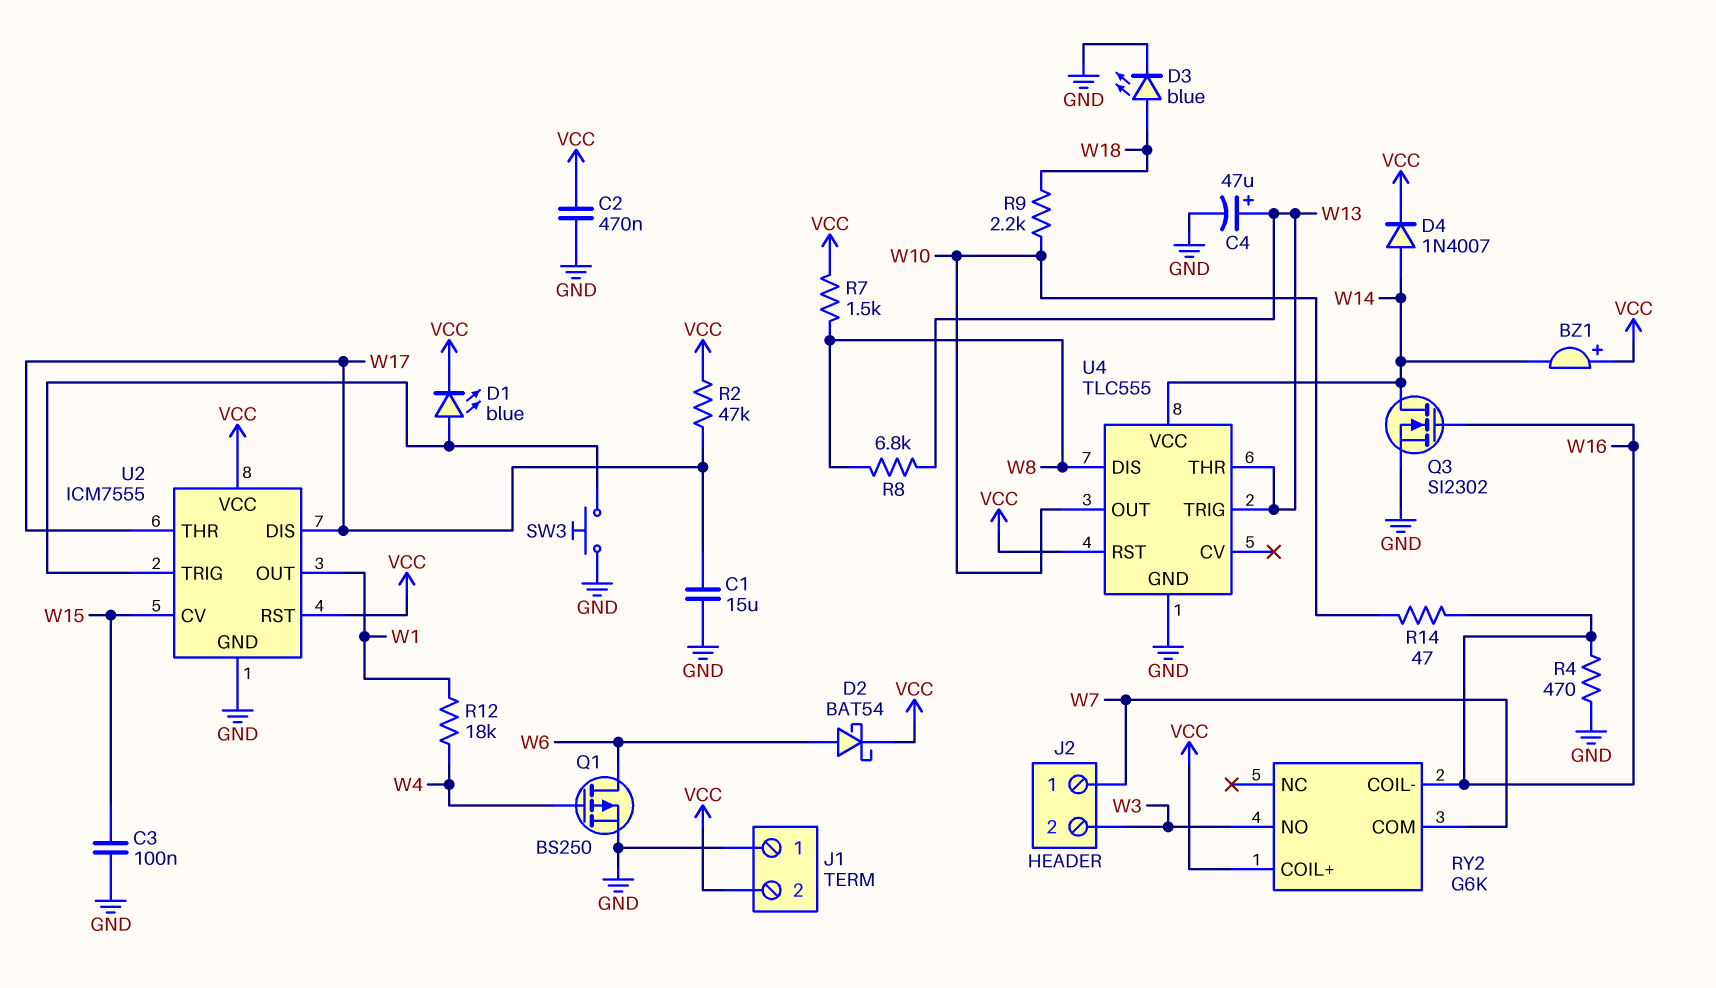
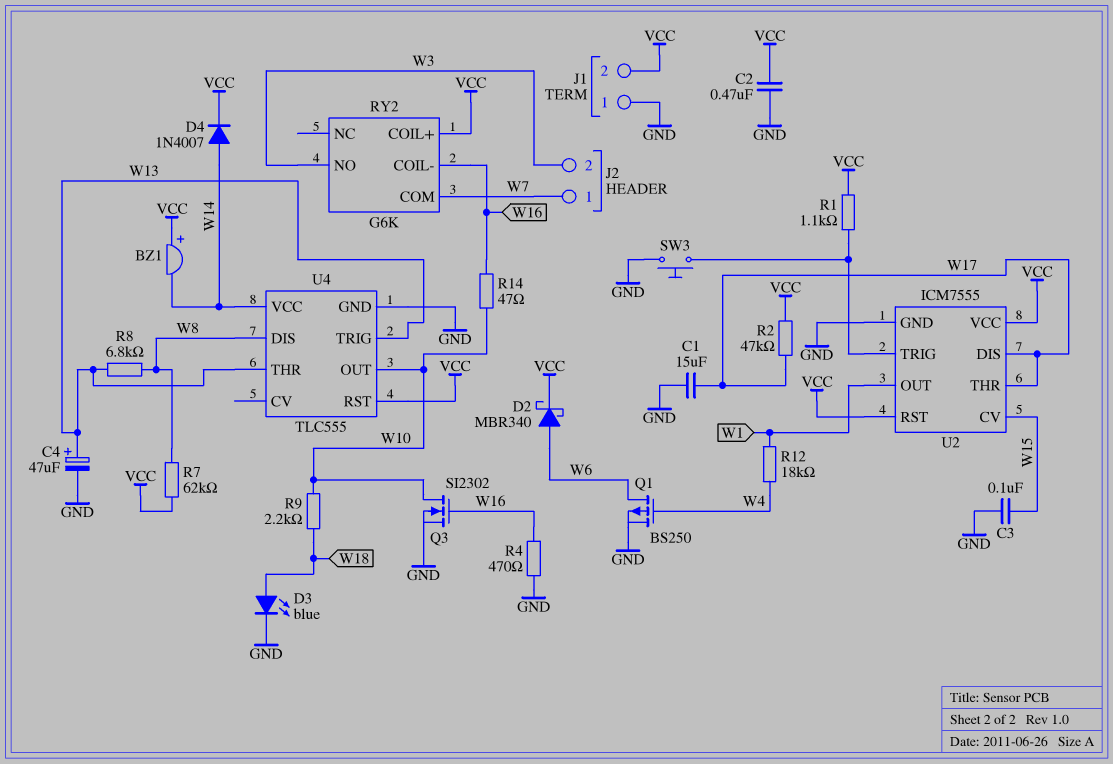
D1: LED blue (A U2/TRIG, K VCC) -> none
D2: schottky BAT54 (A W6, K VCC) -> schottky MBR340 (A W6, K VCC)
Q3: NMOS SI2302 (G W16, D W14, S GND) -> NMOS SI2302 (G W16, D W10, S GND)
R1: none -> 1.1k (U2/TRIG, VCC)
R7: 1.5k (VCC, W8) -> 62k (VCC, W8)

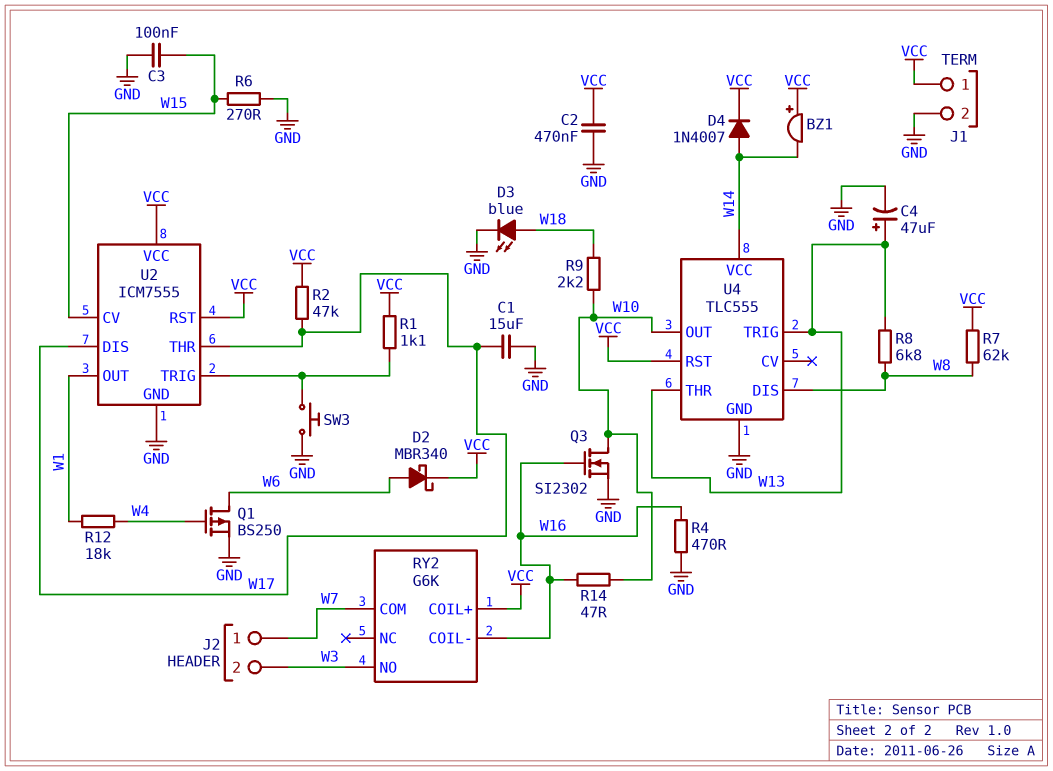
J1 pin 1: GND -> VCC
J1 pin 2: VCC -> GND
R6: none -> 270 (GND, W15)

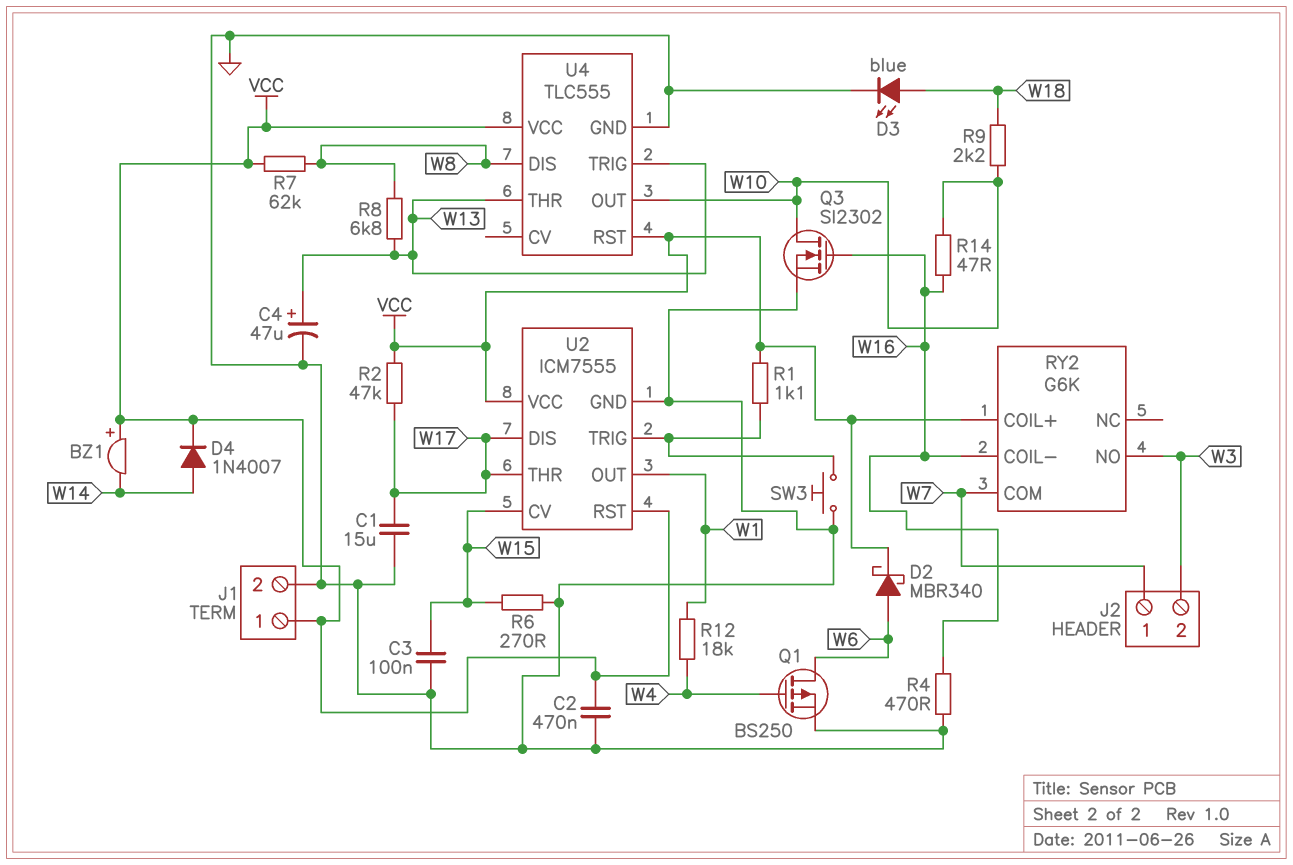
U4 pin VCC: W14 -> VCC

